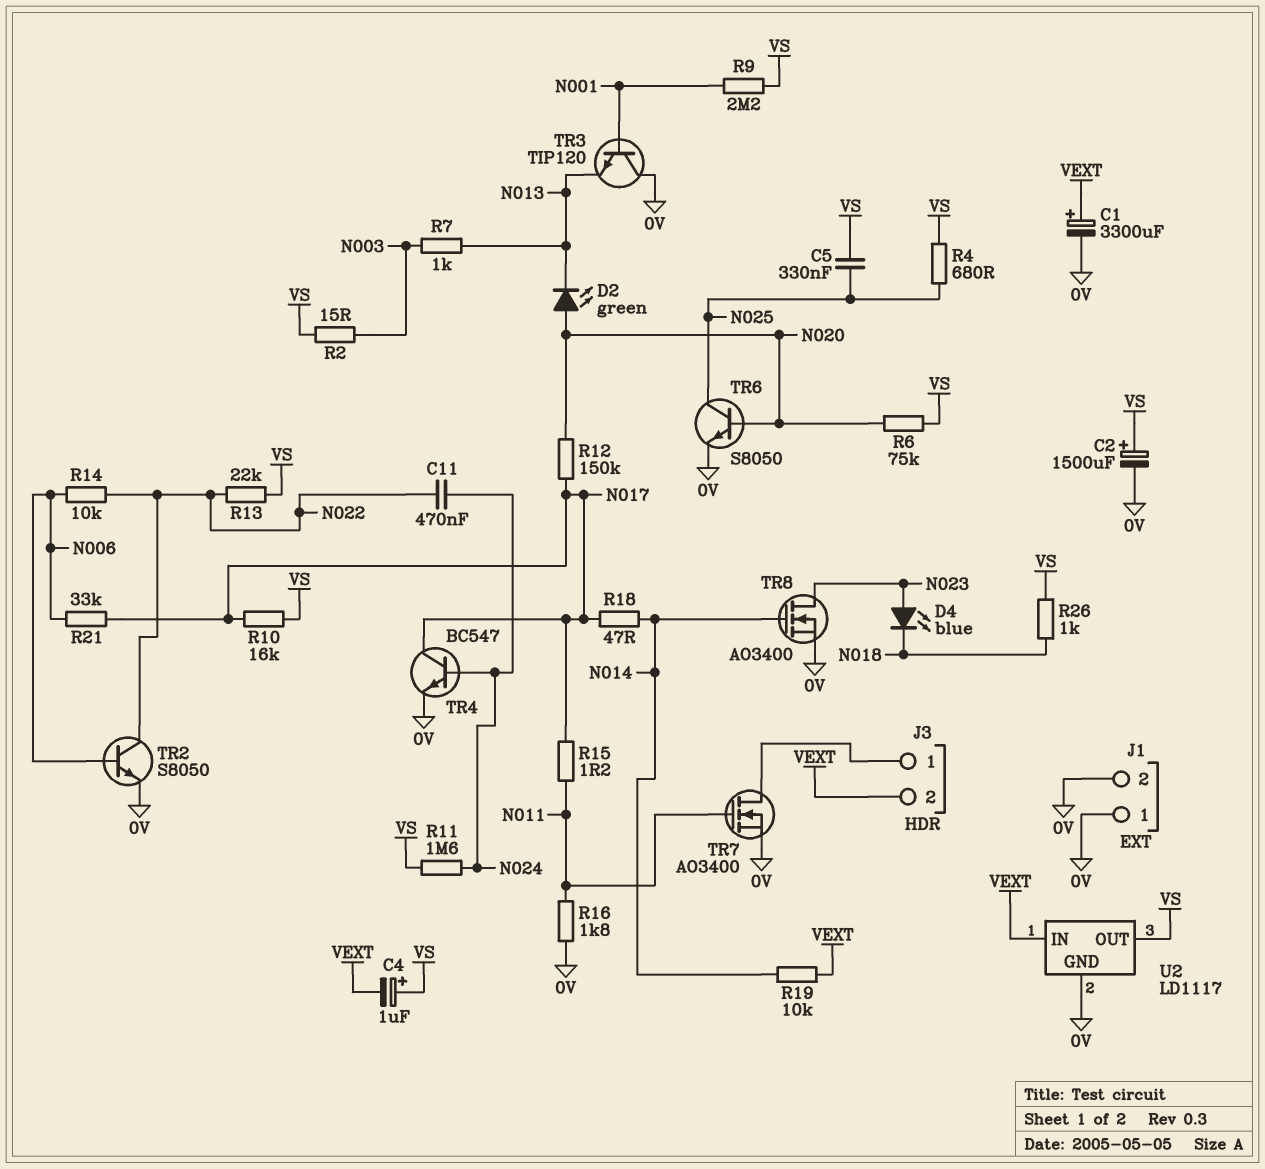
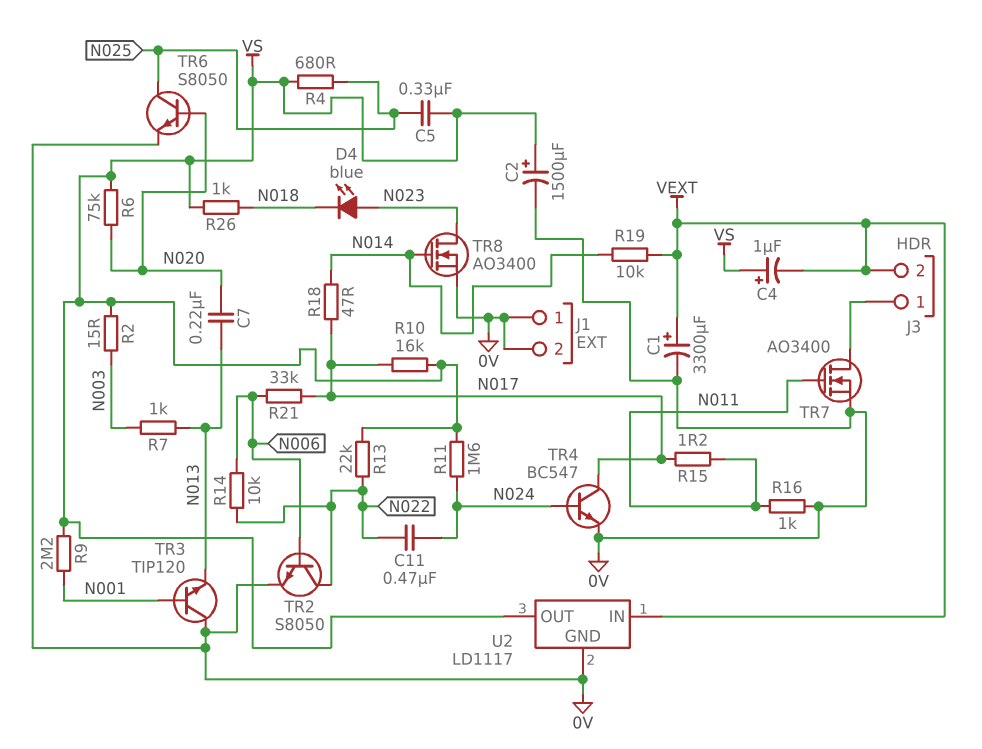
C7: none -> 220nF (N013, N020)
D2: LED green (A N020, K N013) -> none
R12: 150k (N017, N020) -> none
R16: 1.8k (0V, N011) -> 1k (0V, N011)

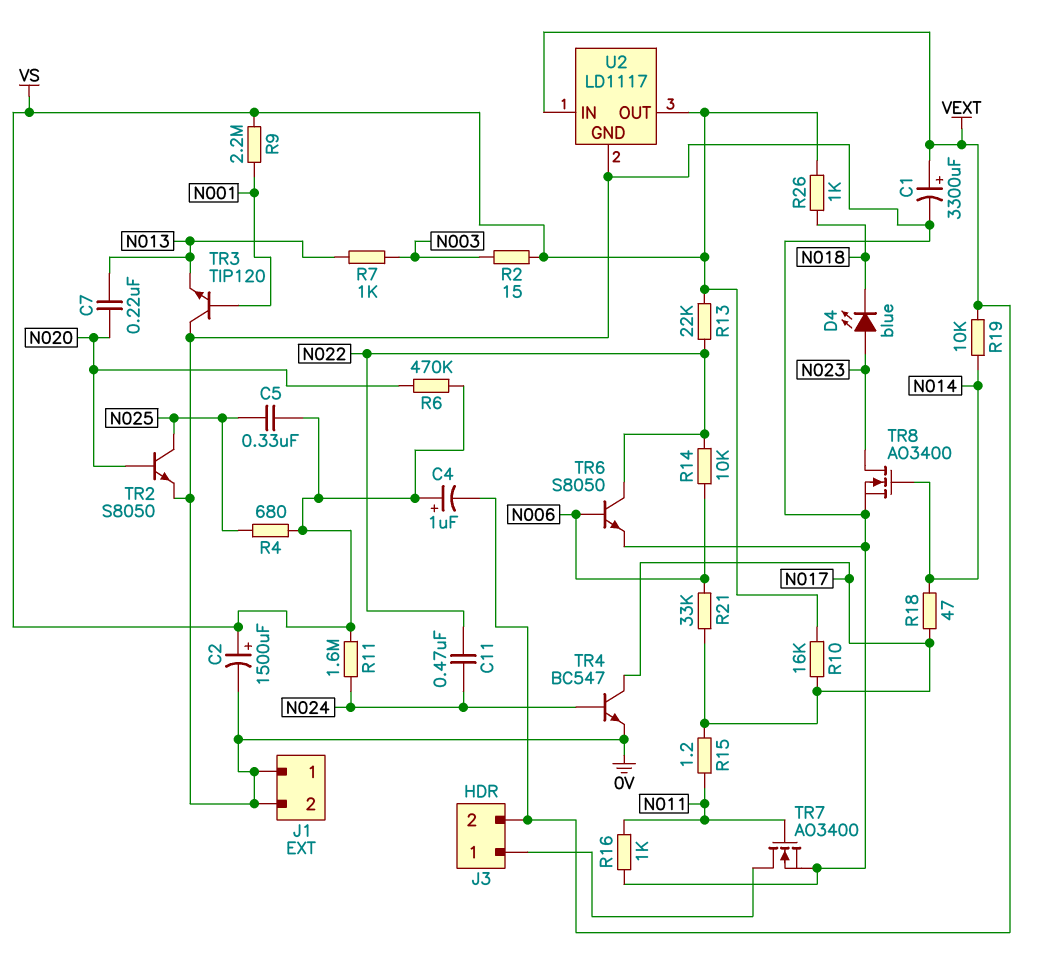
R6: 75k (N020, VS) -> 470k (N020, VS)
TR2: NPN S8050 (B N006, C N022, E 0V) -> NPN S8050 (B N020, C N025, E 0V)
TR6: NPN S8050 (B N020, C N025, E 0V) -> NPN S8050 (B N006, C N022, E 0V)

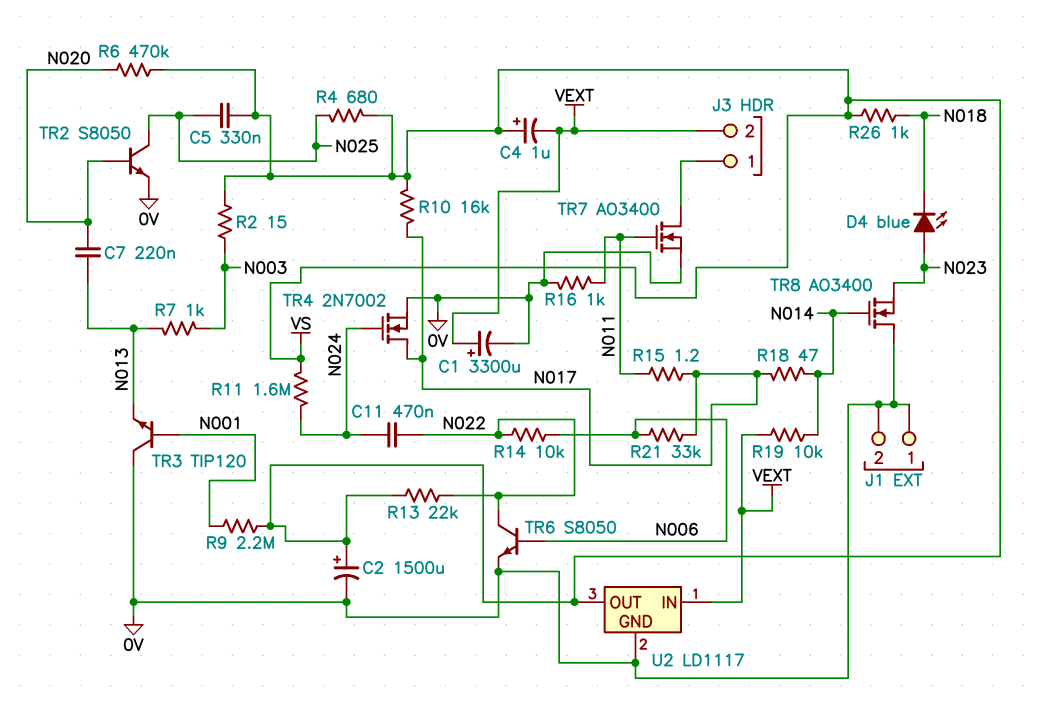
TR4: NPN BC547 (B N024, C N017, E 0V) -> NMOS 2N7002 (G N024, D N017, S 0V)
TR8: NMOS AO3400 (G N014, D N023, S 0V) -> NMOS AO3400 (G N014, D 0V, S N023)

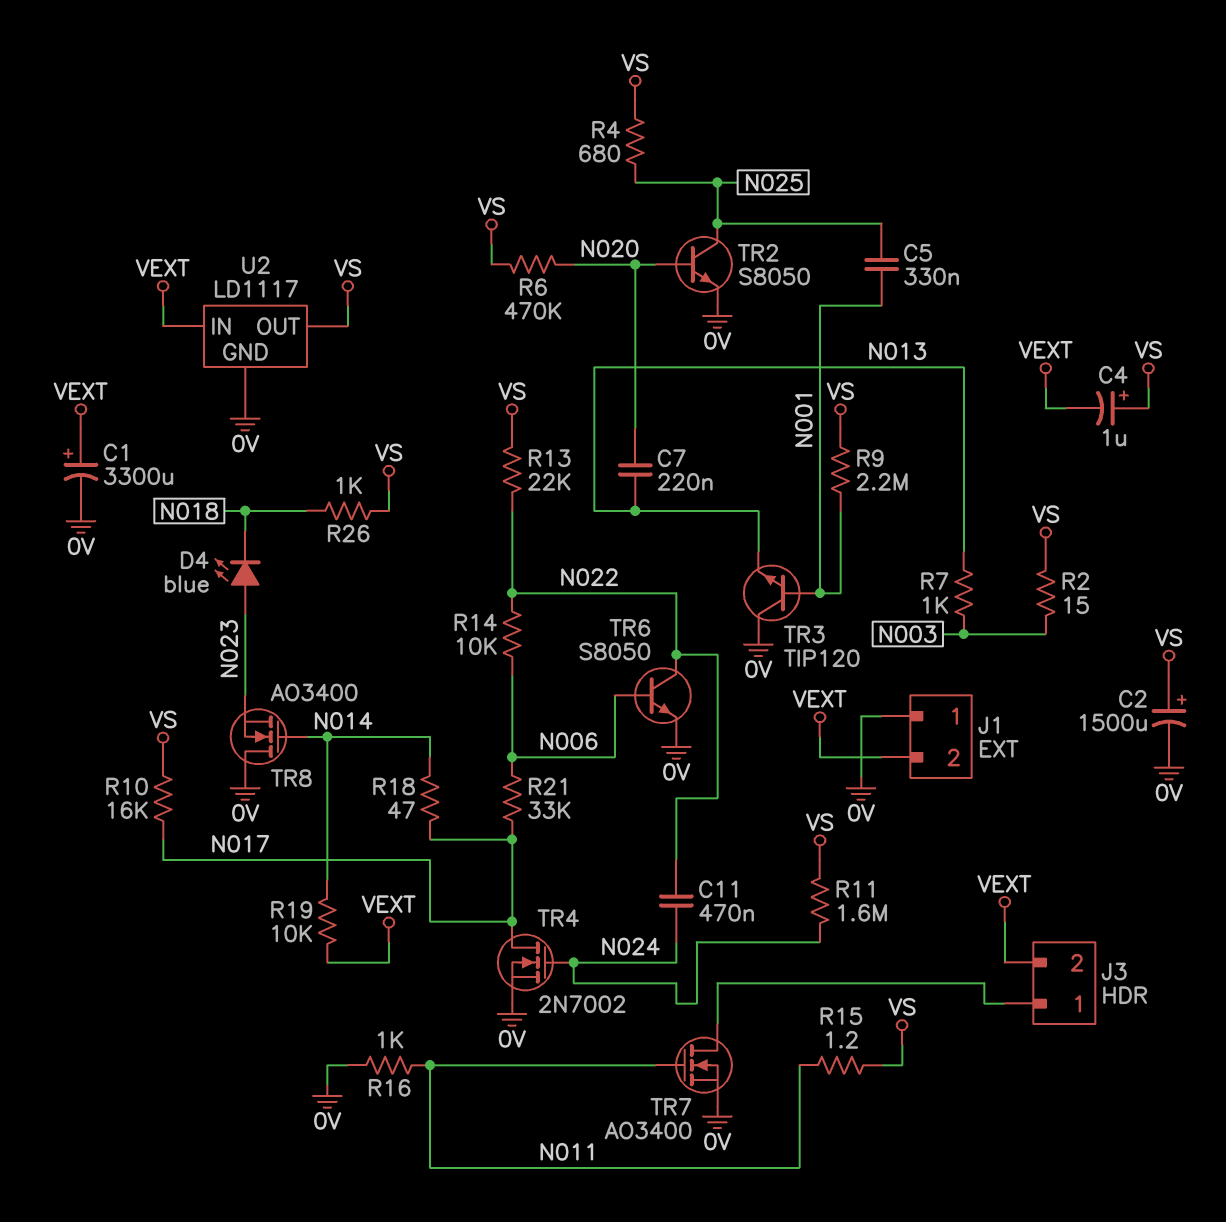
C5: 330nF (N025, VS) -> 330nF (N001, N025)
J1 pin 2: 0V -> VEXT
R15: 1.2 (N011, N017) -> 1.2 (N011, VS)

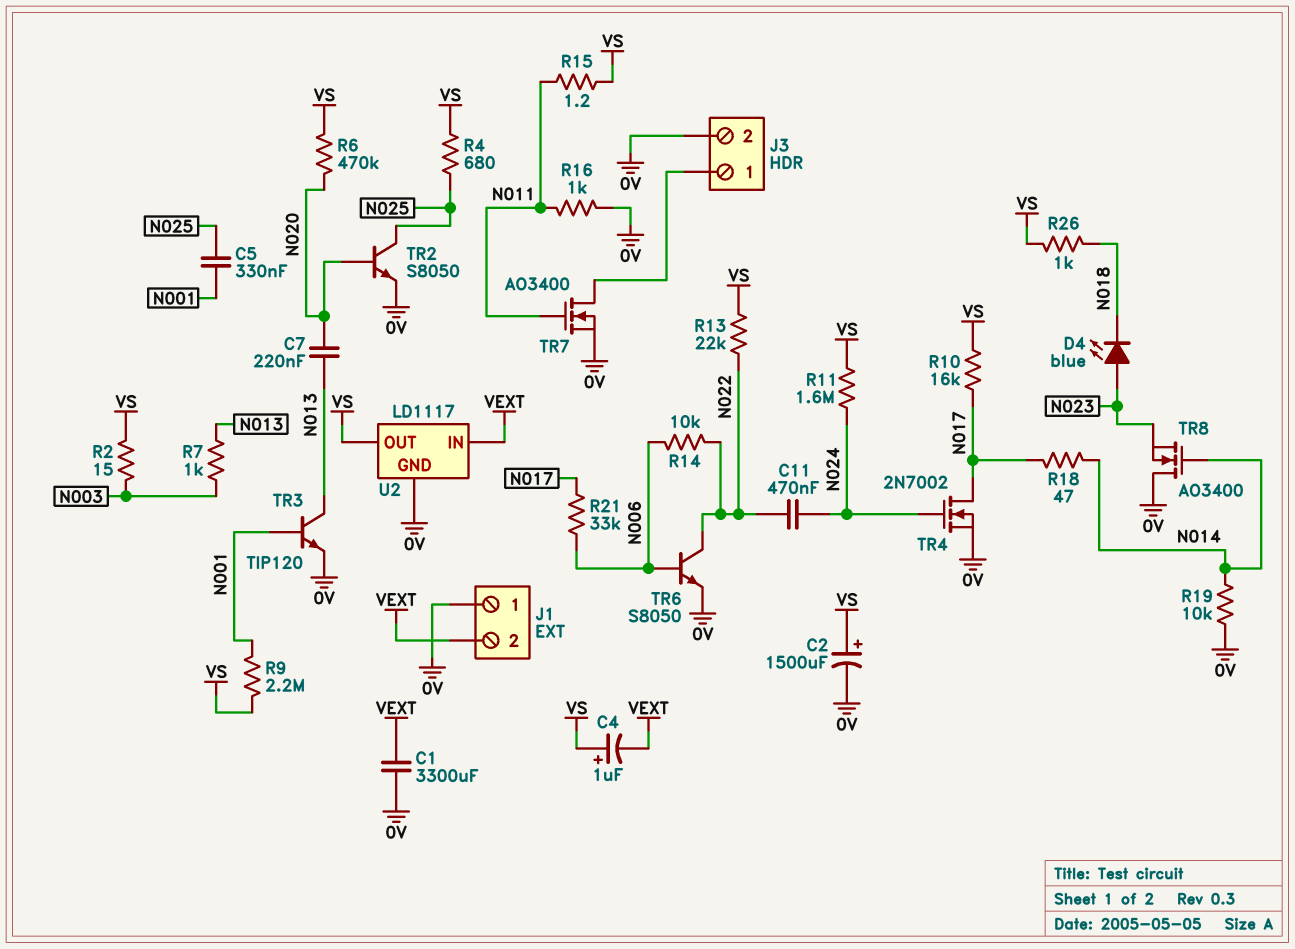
C1: 3300uF (plus VEXT, minus 0V) -> 3300uF (0V, VEXT)
J3 pin 2: VEXT -> 0V
R19: 10k (N014, VEXT) -> 10k (0V, N014)
TR3: NPN TIP120 (B N001, C 0V, E N013) -> NPN TIP120 (B N001, C N013, E 0V)

